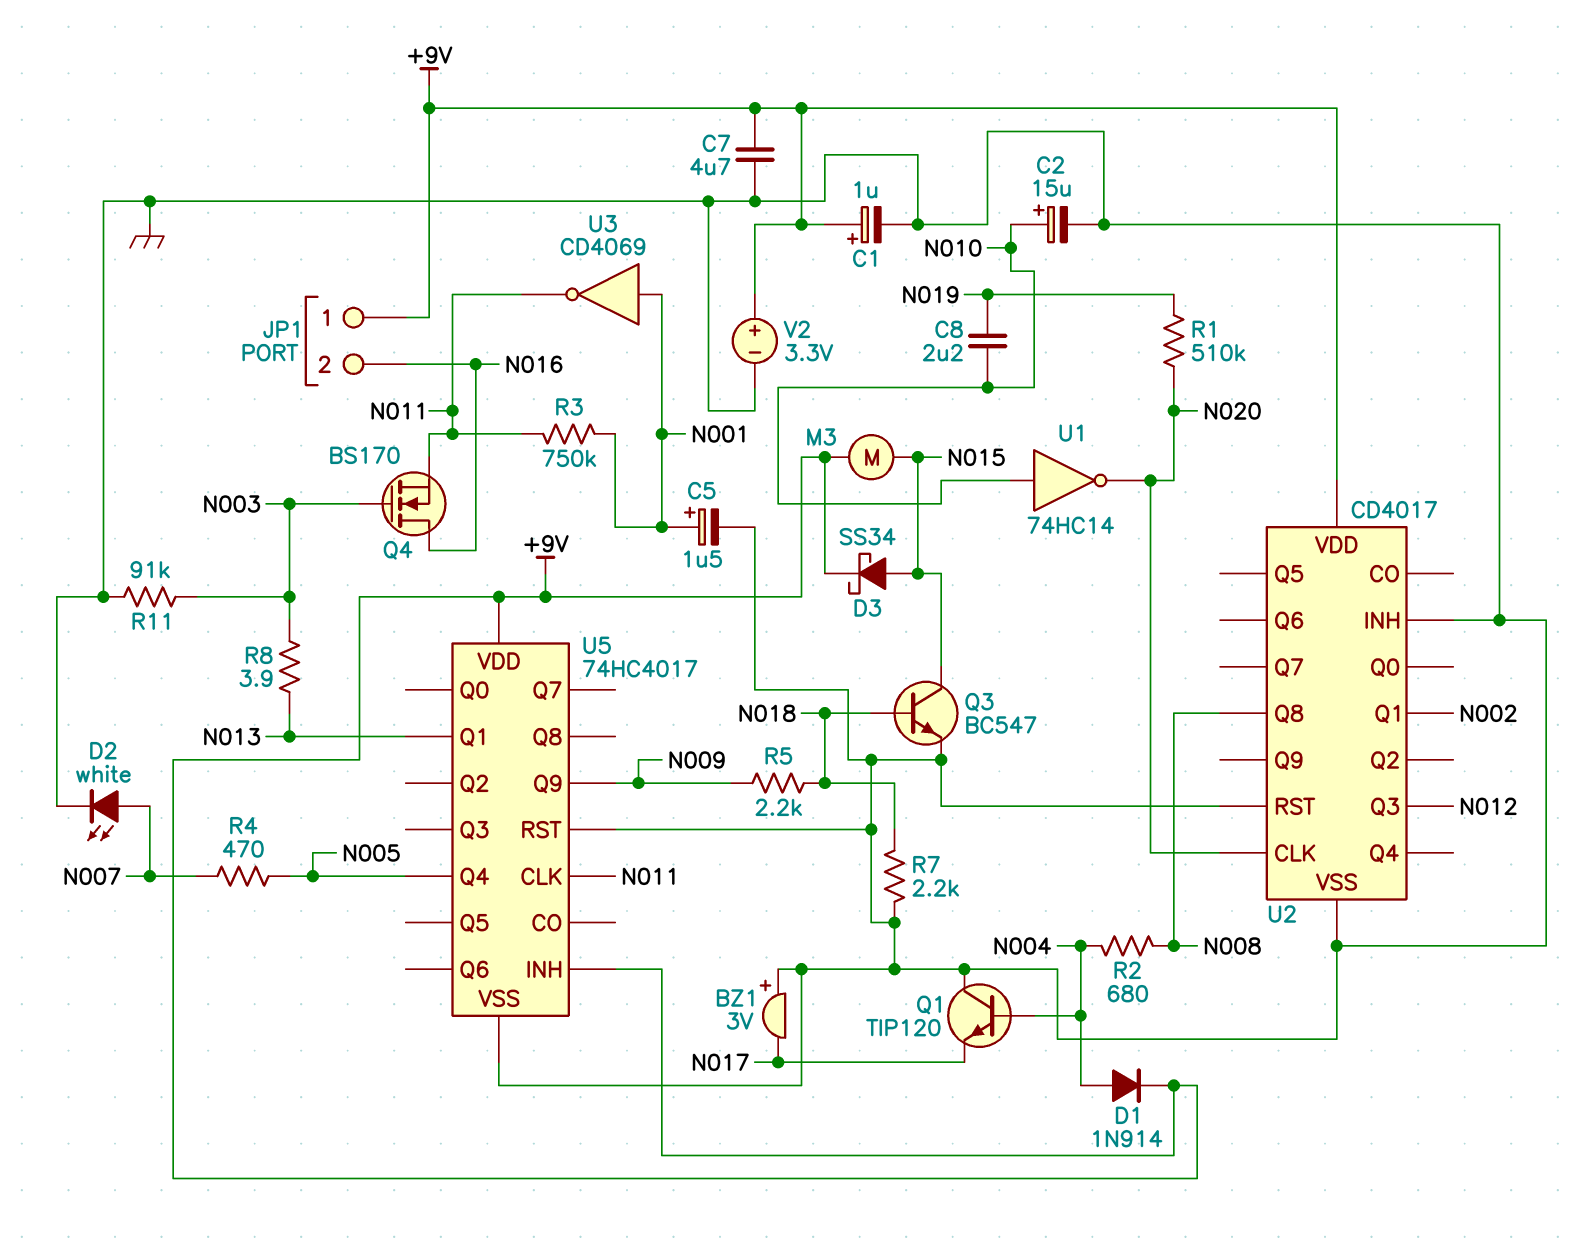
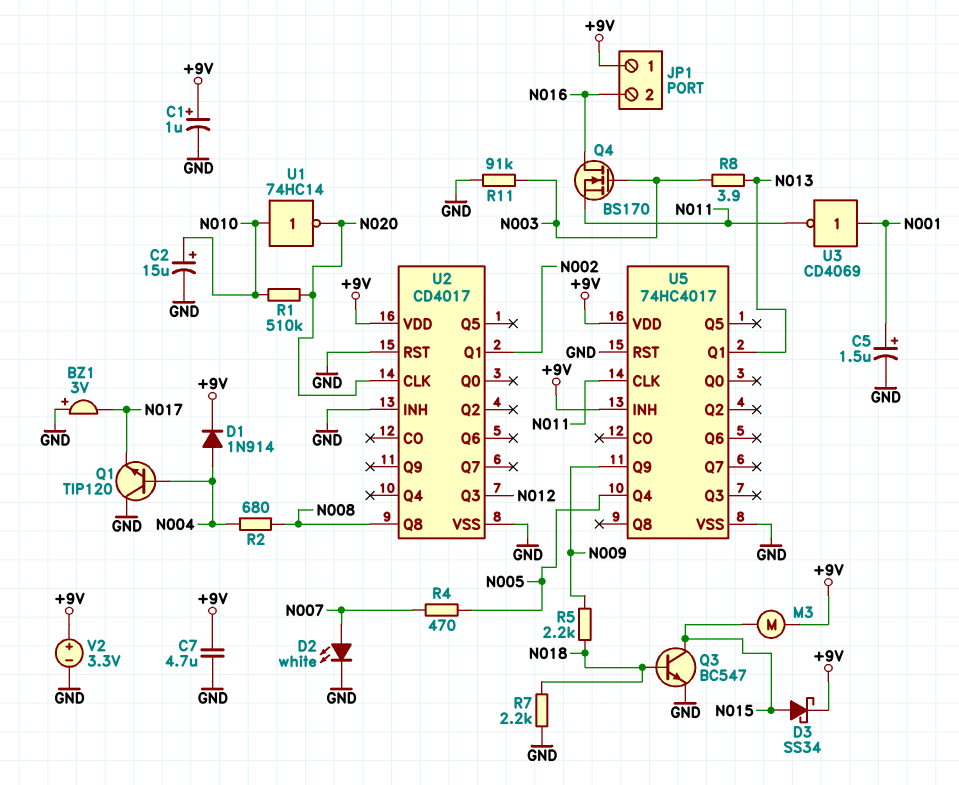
C8: 2.2uF (N010, N019) -> none
R1: 510k (N019, N020) -> 510k (N010, N020)
R3: 750k (N001, N011) -> none

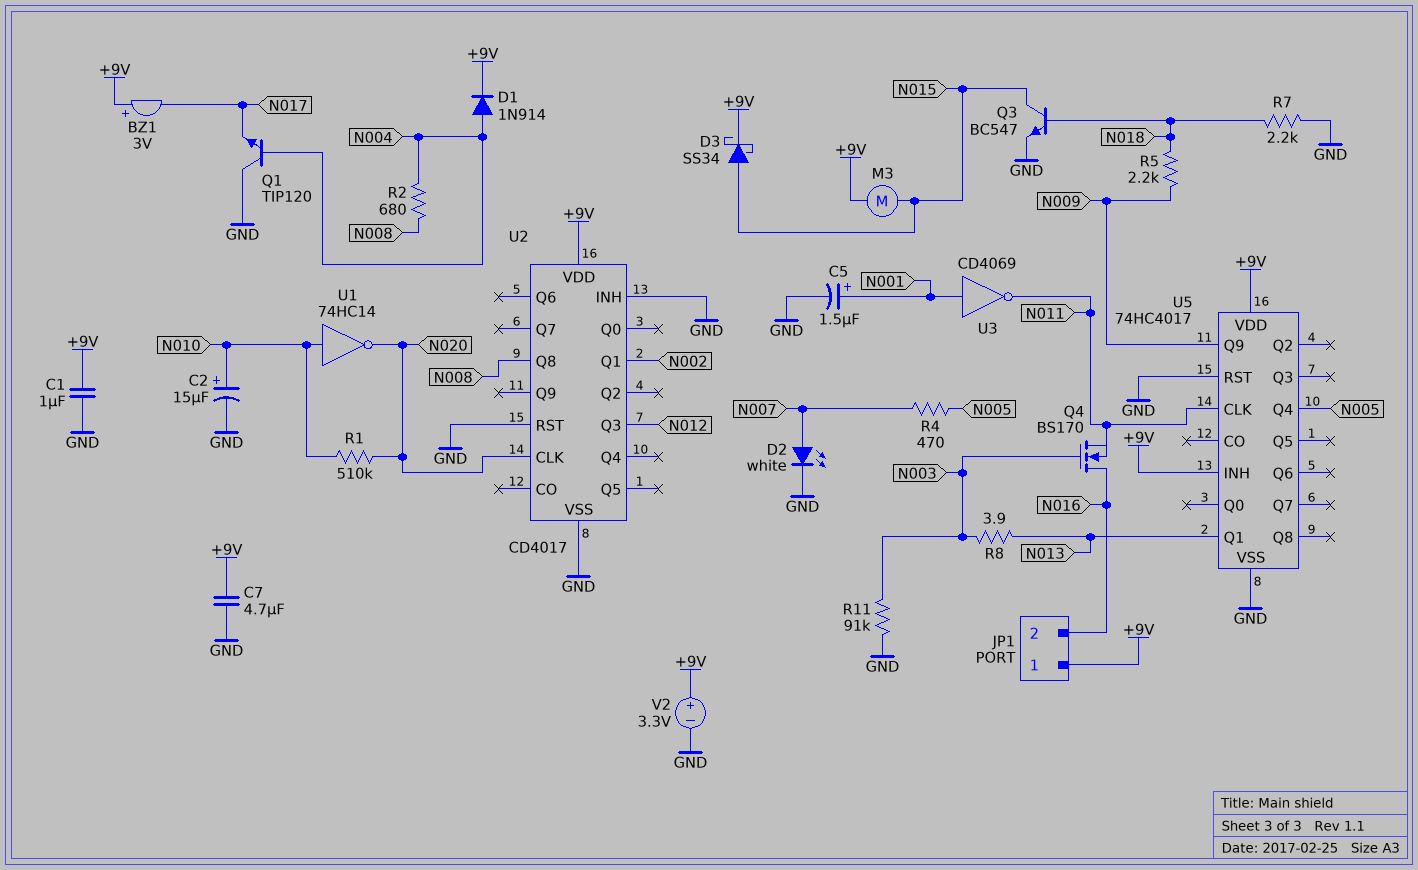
BZ1: buzzer 3V (plus GND, minus N017) -> buzzer 3V (plus +9V, minus N017)
C1: 1uF (plus +9V, minus GND) -> 1uF (+9V, GND)

